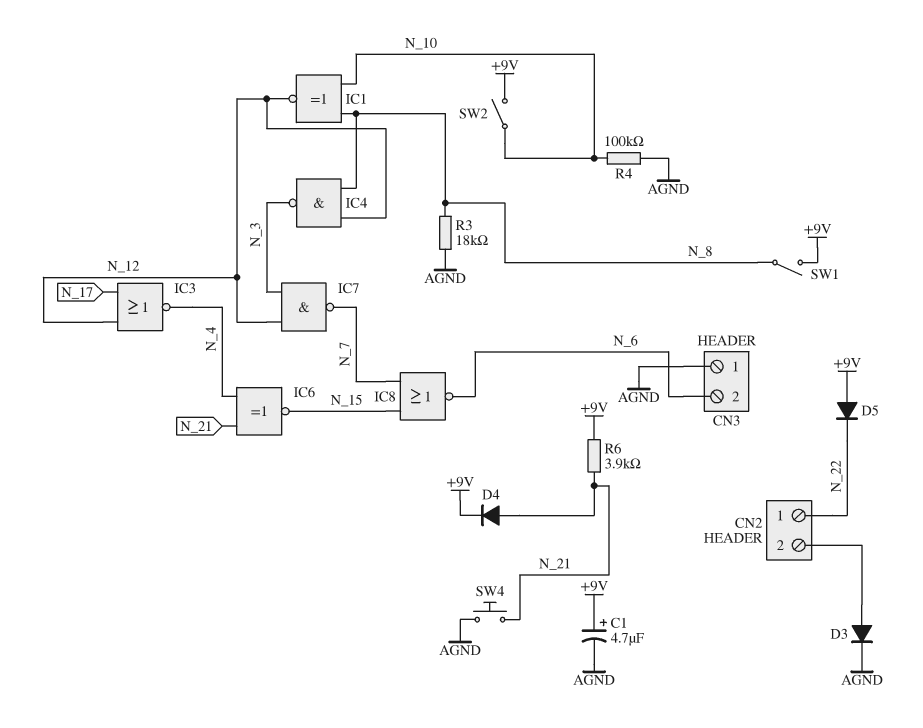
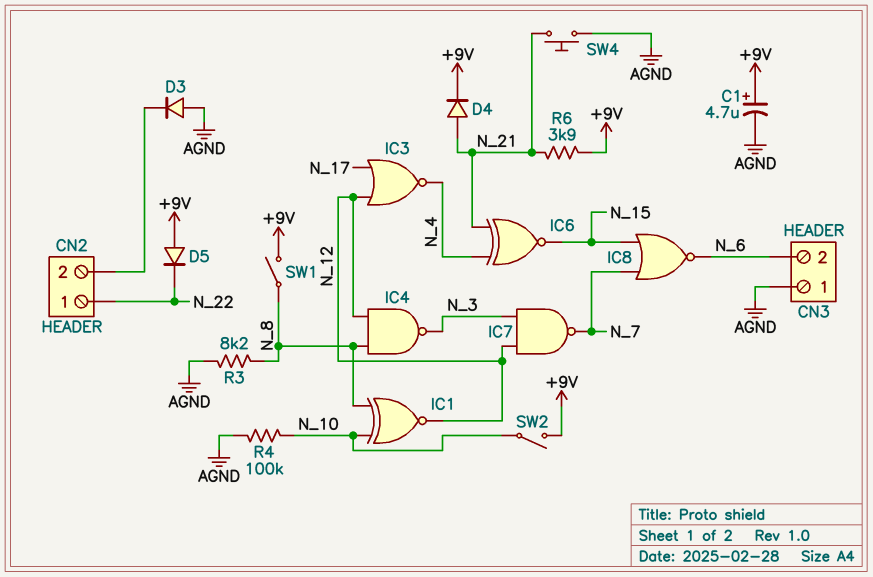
D3: diode (A CN2/2, K AGND) -> diode (A AGND, K CN2/2)
R3: 18k (AGND, N_8) -> 8.2k (AGND, N_8)

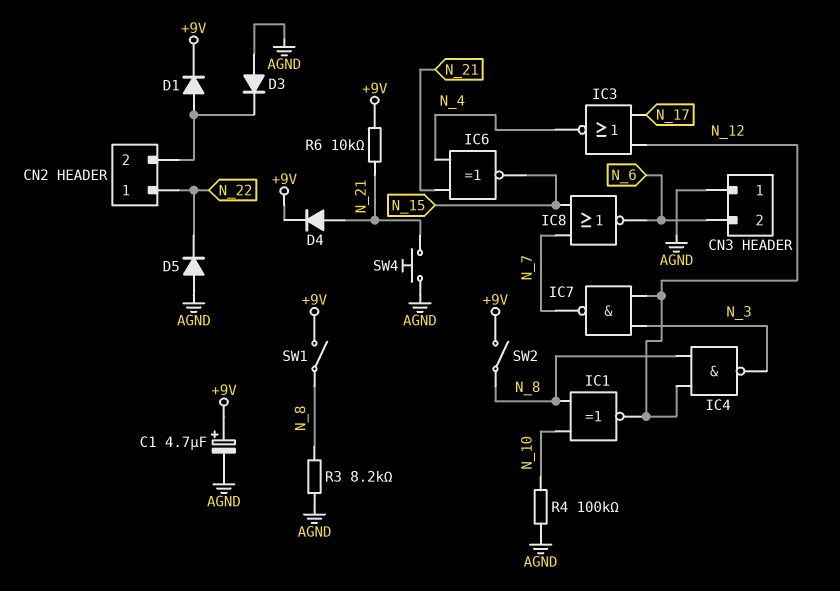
D1: none -> diode (A CN2/2, K +9V)
D5: diode (A +9V, K N_22) -> diode (A AGND, K N_22)
R6: 3.9k (+9V, N_21) -> 10k (+9V, N_21)
SW2: switch (+9V, N_10) -> switch (+9V, N_8)

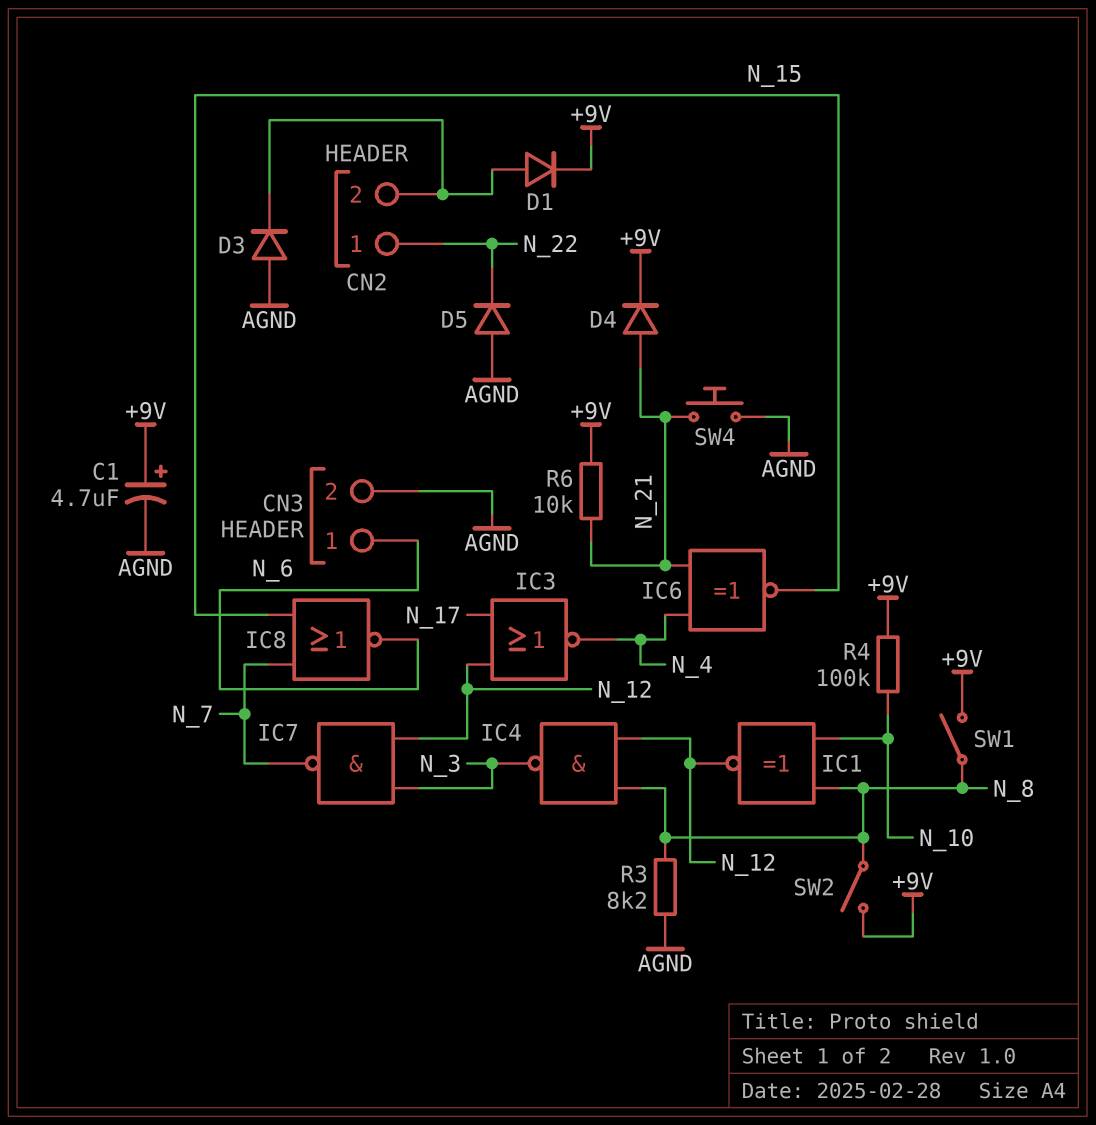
CN3 pin 1: AGND -> N_6
CN3 pin 2: N_6 -> AGND
R4: 100k (AGND, N_10) -> 100k (+9V, N_10)

